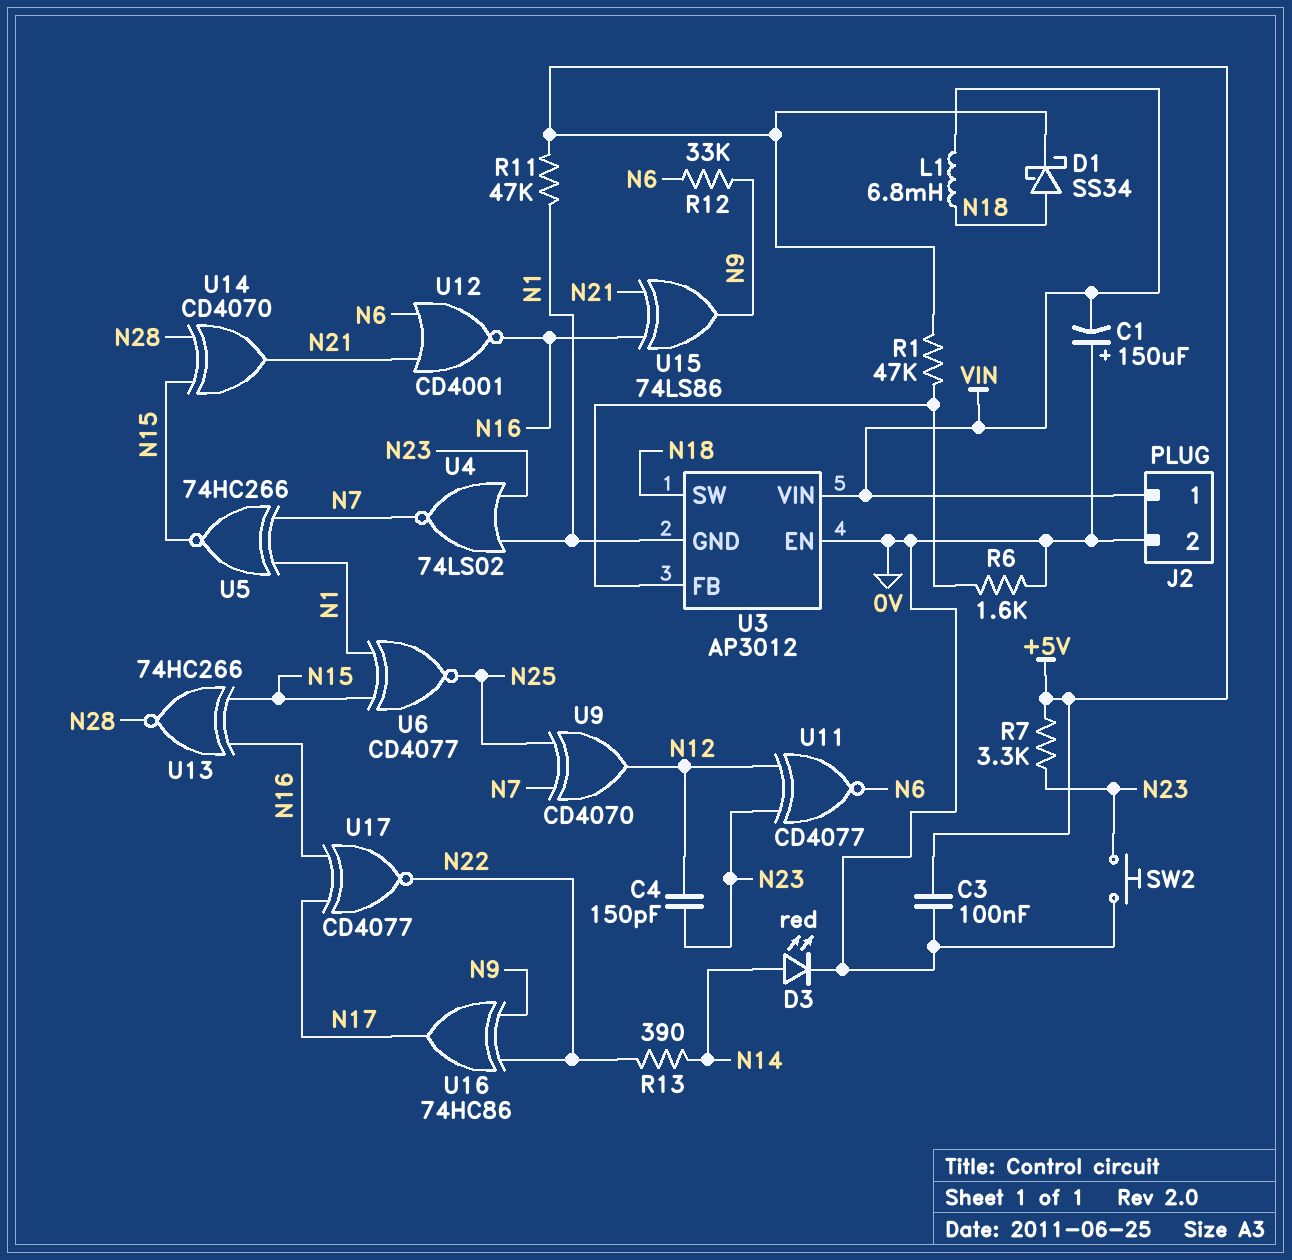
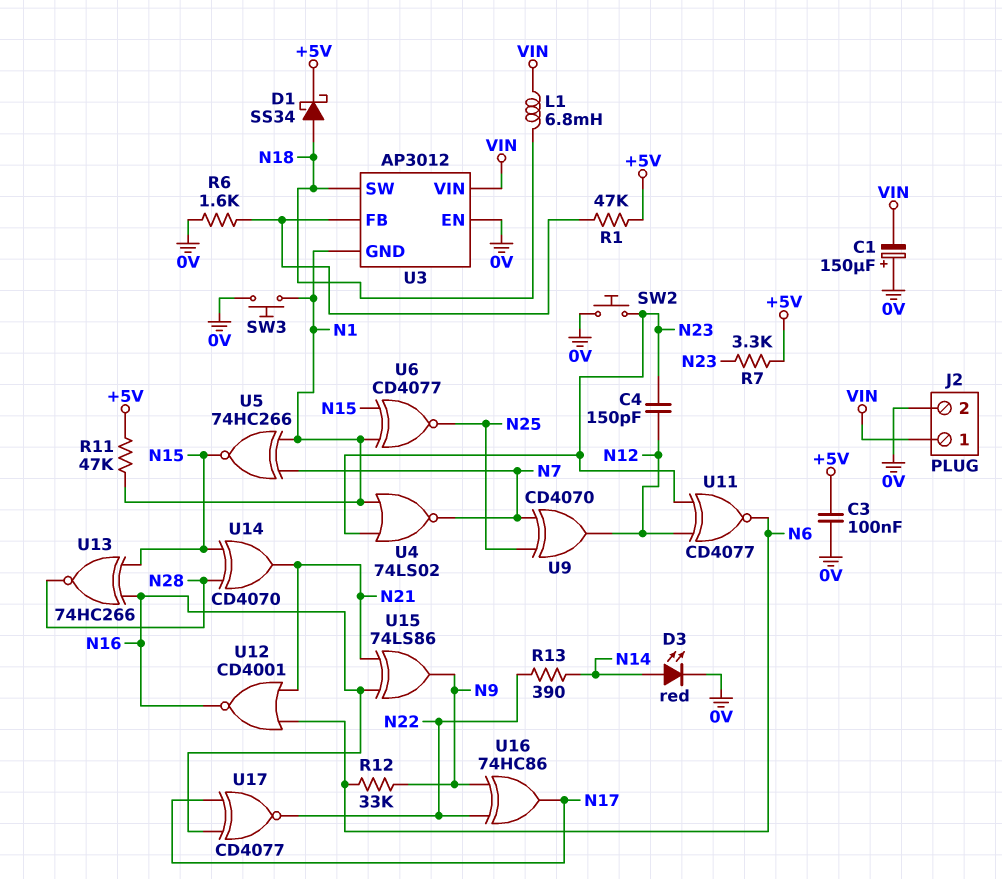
SW3: none -> button (0V, N1)

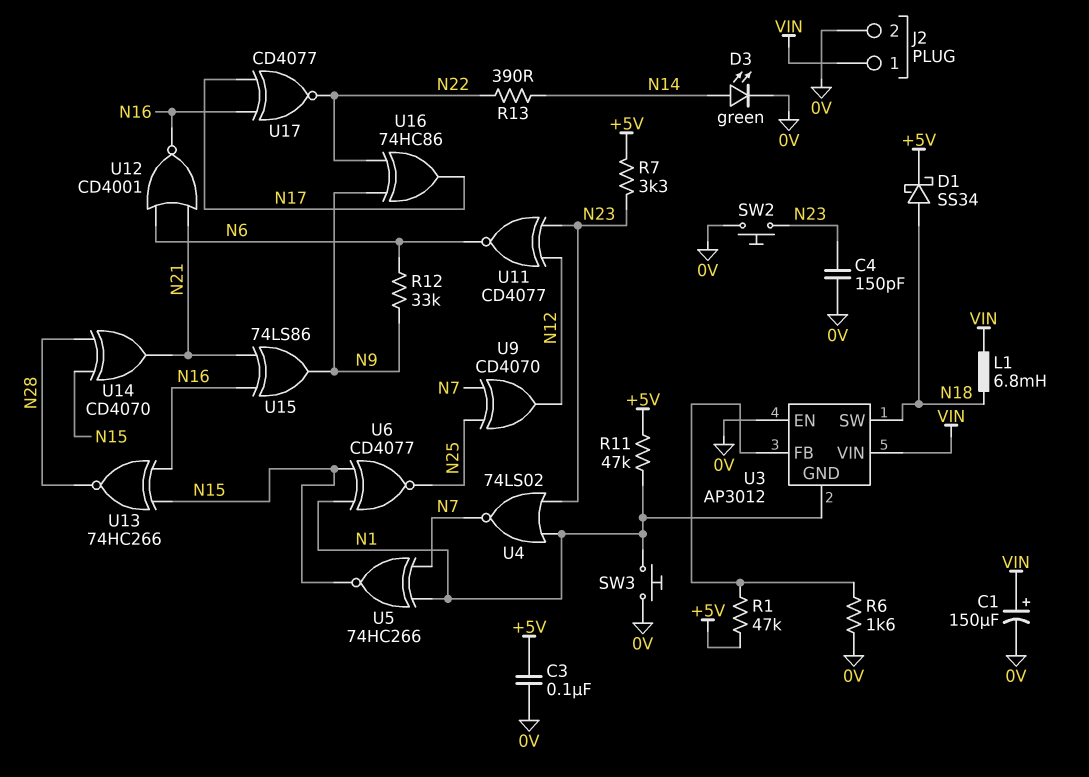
C1: 150uF (plus 0V, minus VIN) -> 150uF (plus VIN, minus 0V)
C4: 150pF (N12, N23) -> 150pF (0V, N23)
D3: LED red (A N14, K 0V) -> LED green (A N14, K 0V)

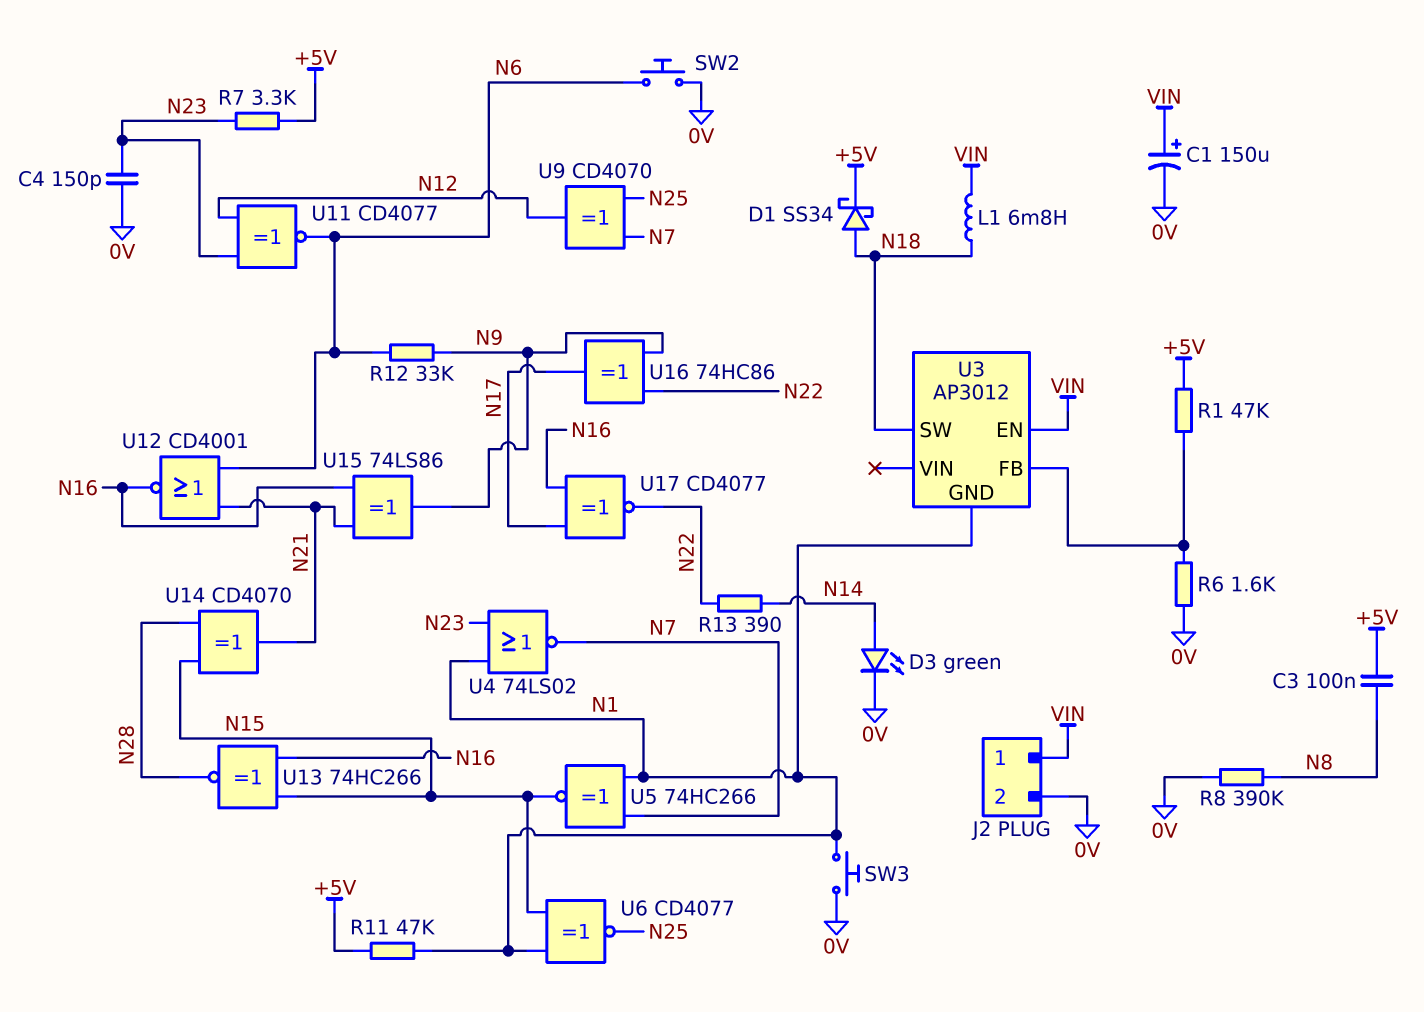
C3: 100nF (+5V, 0V) -> 100nF (+5V, N8)
R8: none -> 390k (0V, N8)
SW2: button (0V, N23) -> button (0V, N6)
U3 pin EN: 0V -> VIN
U3 pin VIN: VIN -> none

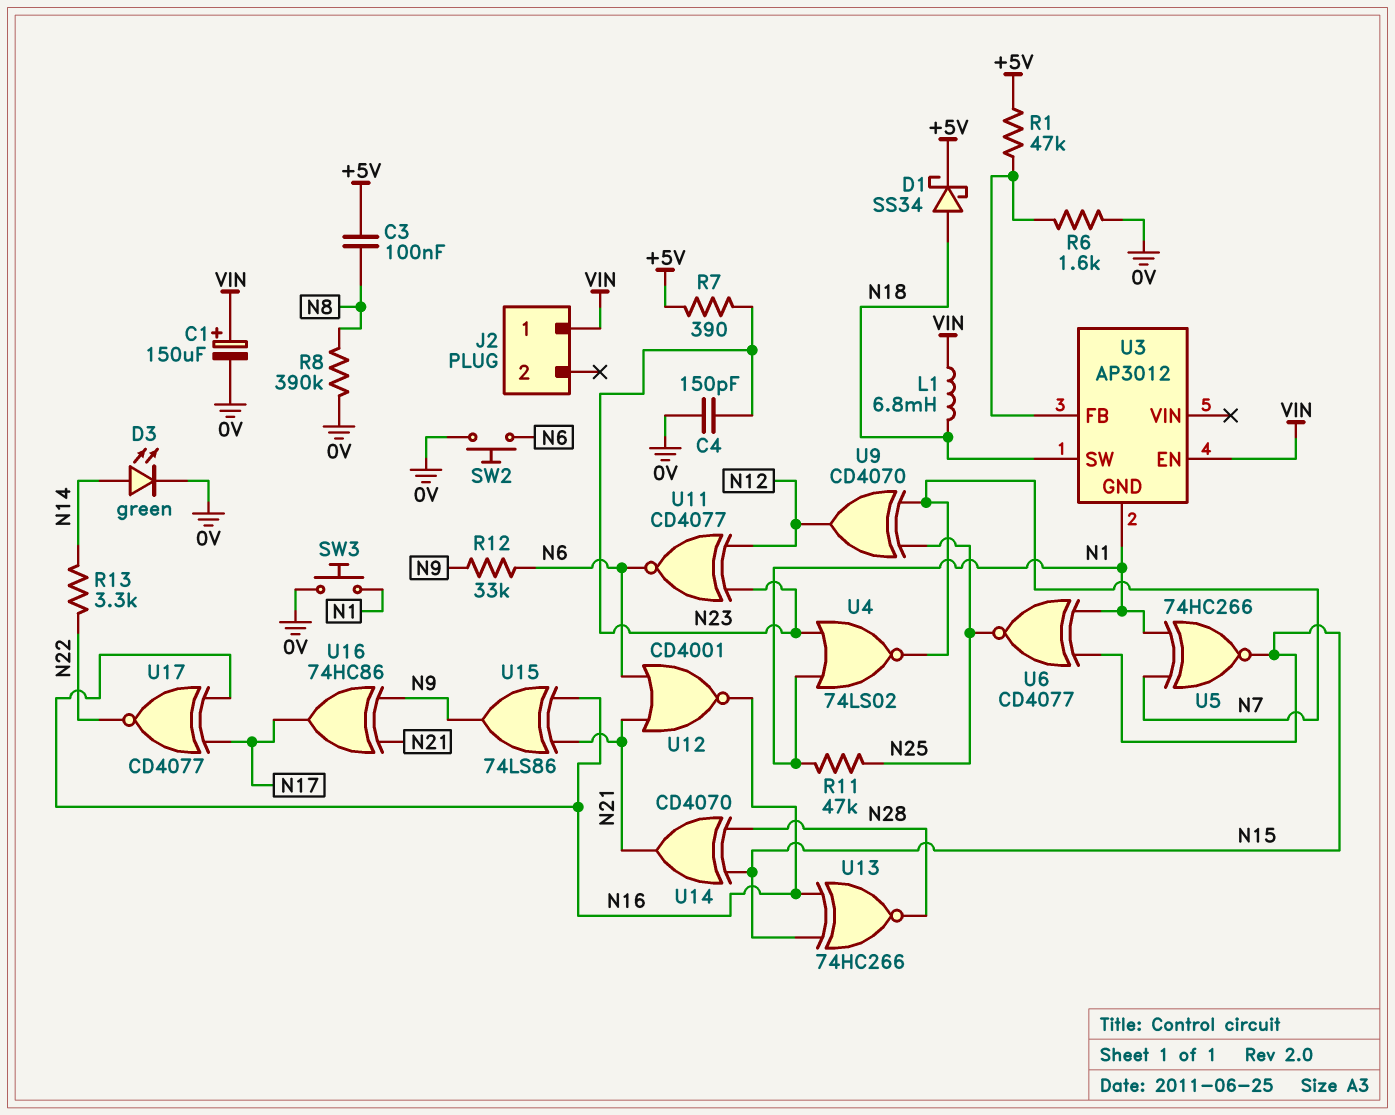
J2 pin 2: 0V -> none
R7: 3.3k (+5V, N23) -> 390 (+5V, N23)
R11: 47k (+5V, N1) -> 47k (N1, N25)
R13: 390 (N14, N22) -> 3.3k (N14, N22)
U16: XOR 74HC86 (in N9, in N22, out N17) -> XOR 74HC86 (in N9, in N21, out N17)

